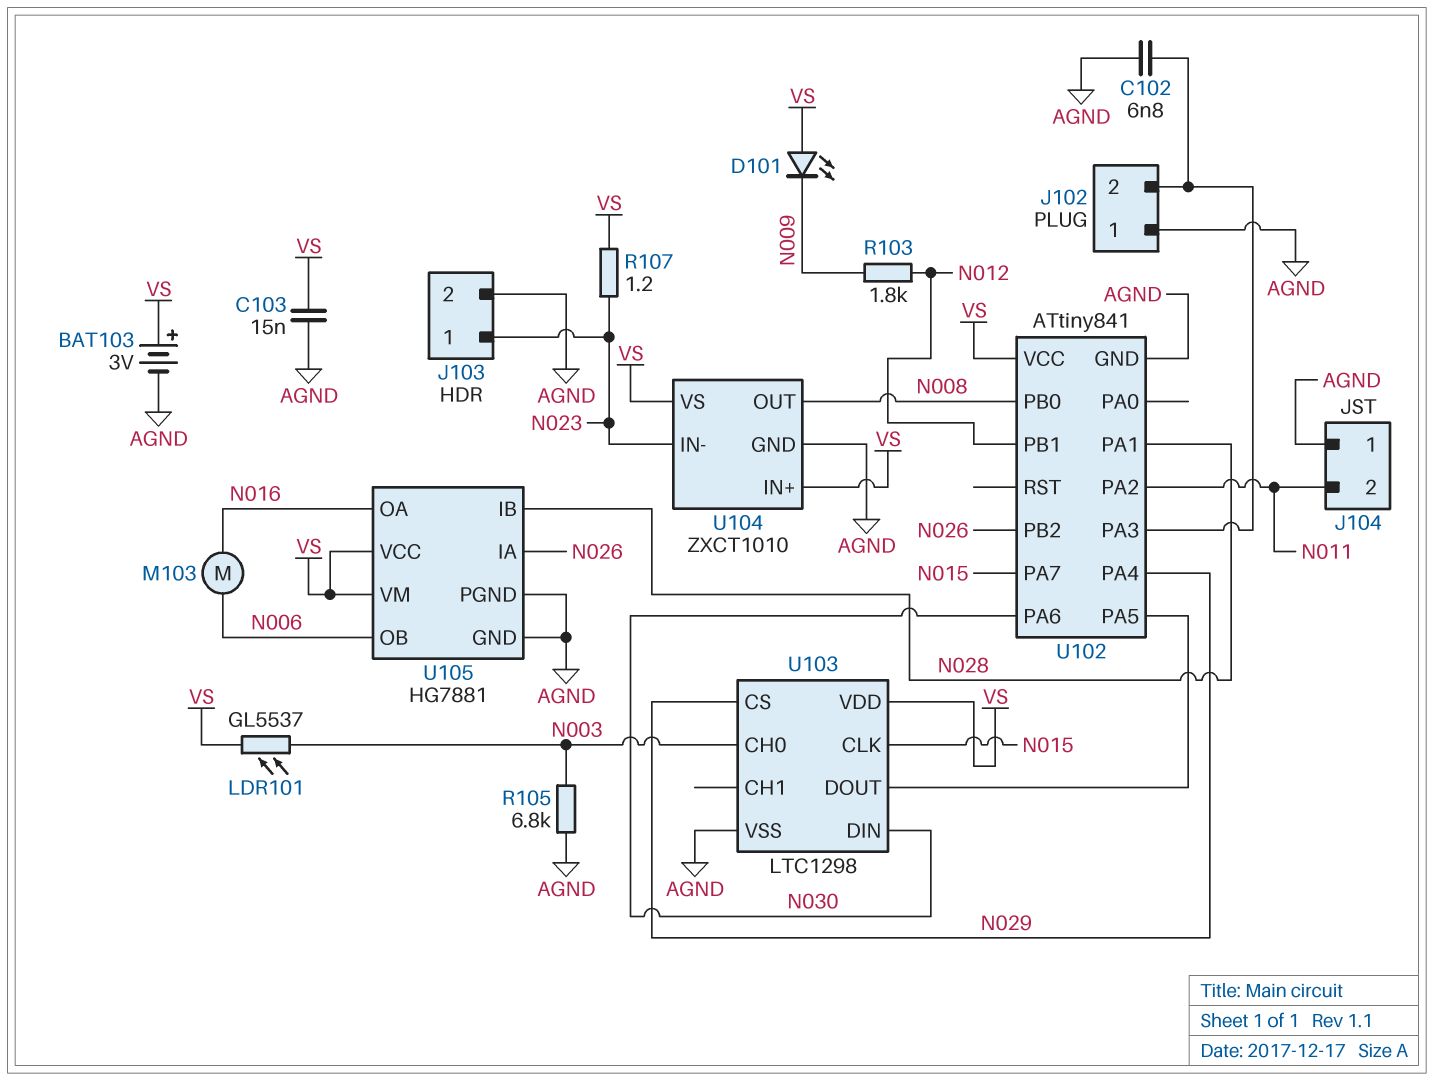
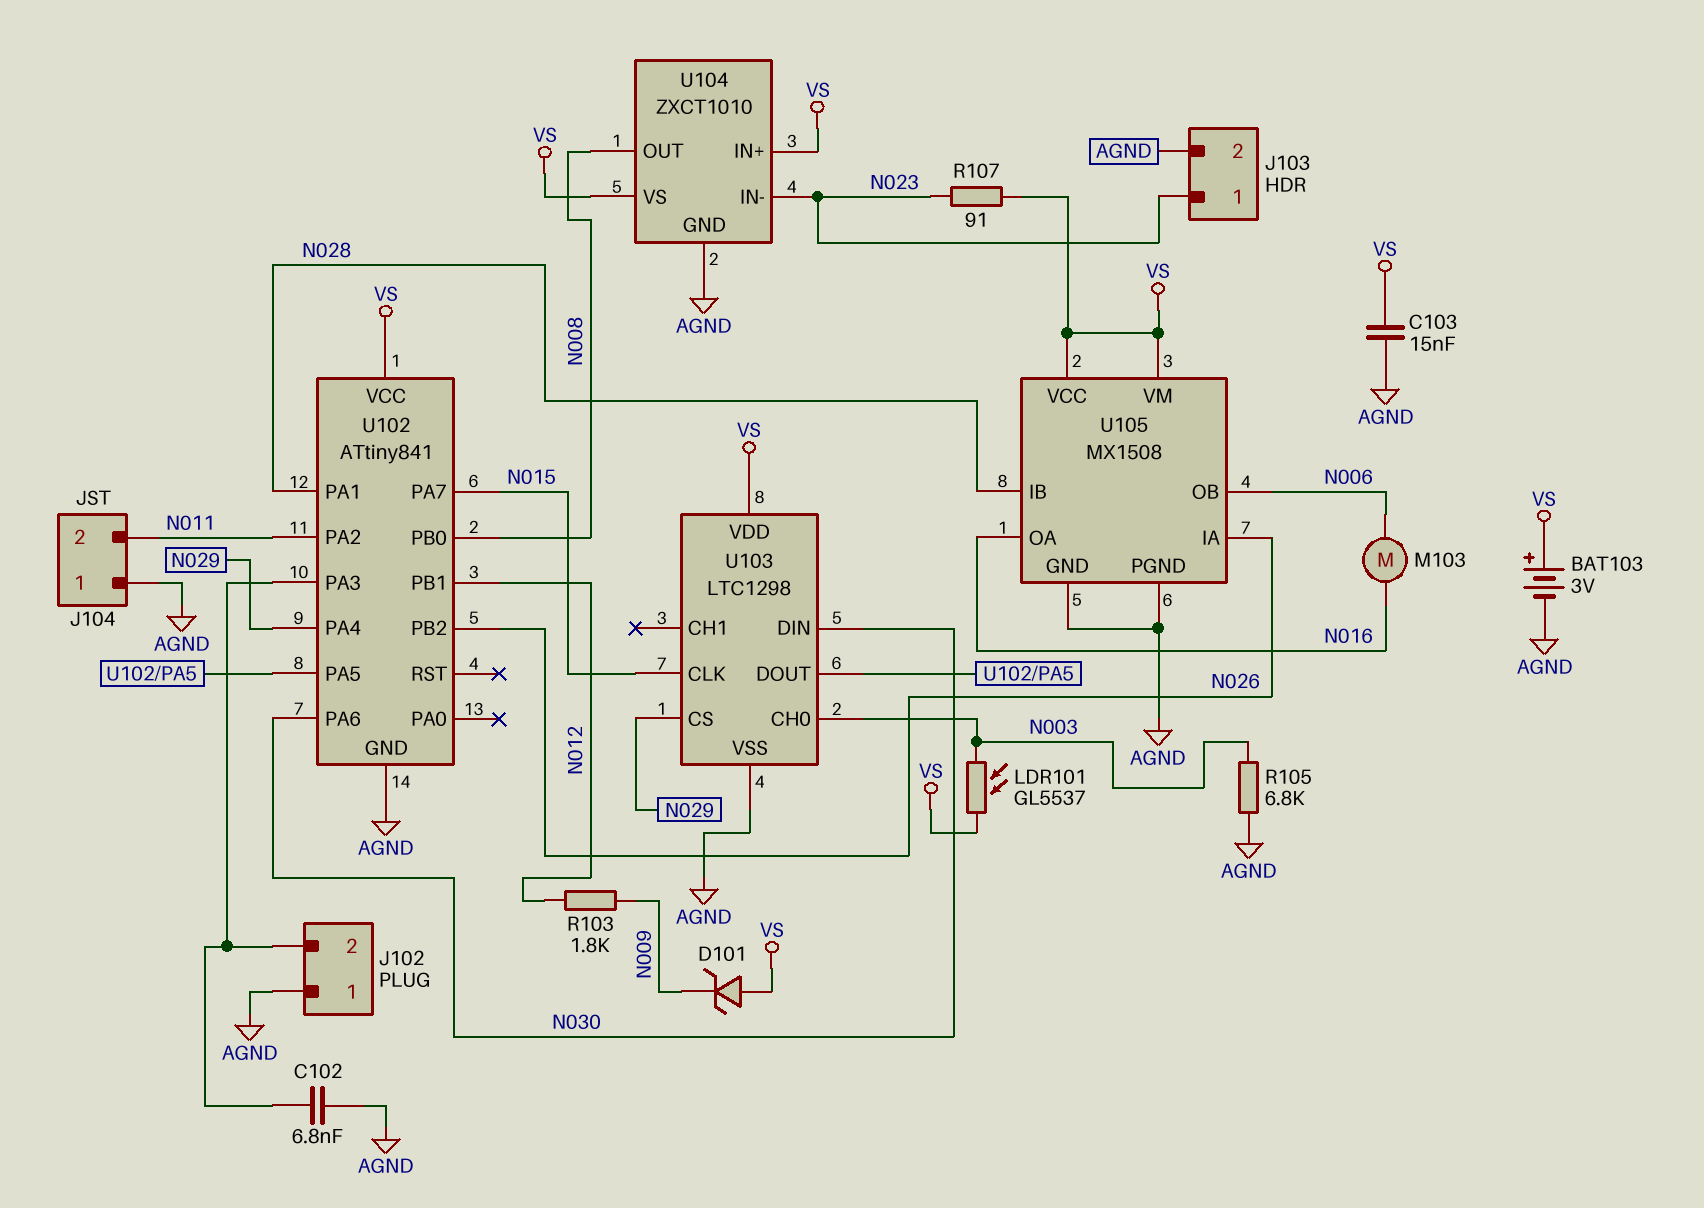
D101: LED (A VS, K N009) -> zener (A VS, K N009)
R107: 1.2 (N023, VS) -> 91 (N023, VS)
U105: HG7881 -> MX1508

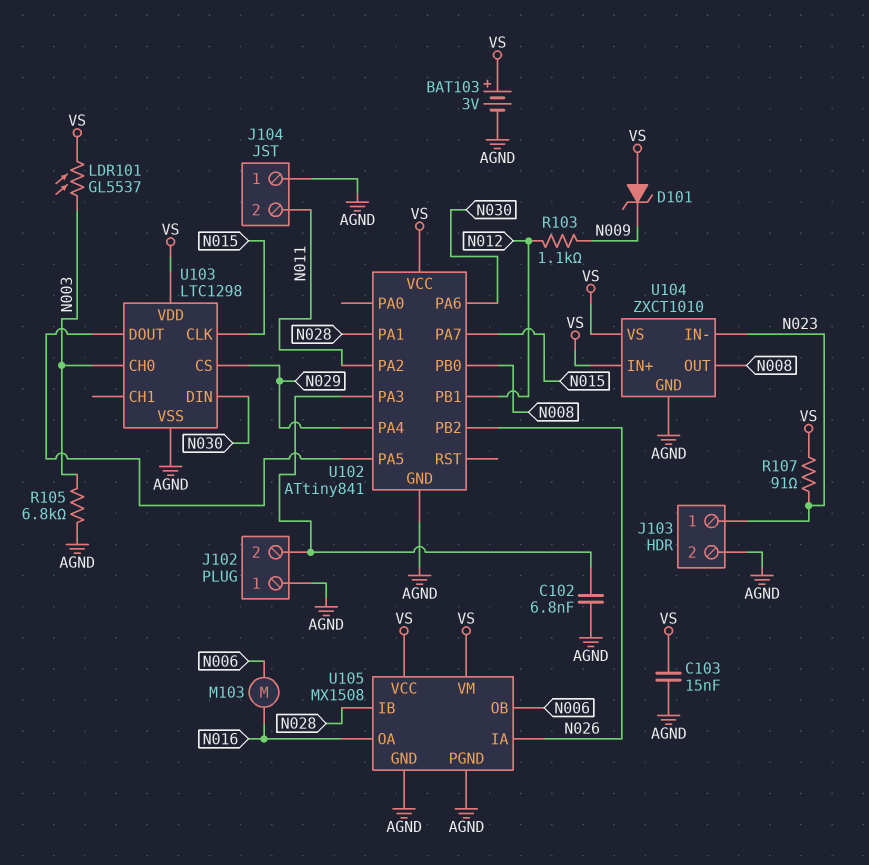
R103: 1.8k (N009, N012) -> 1.1k (N009, N012)

